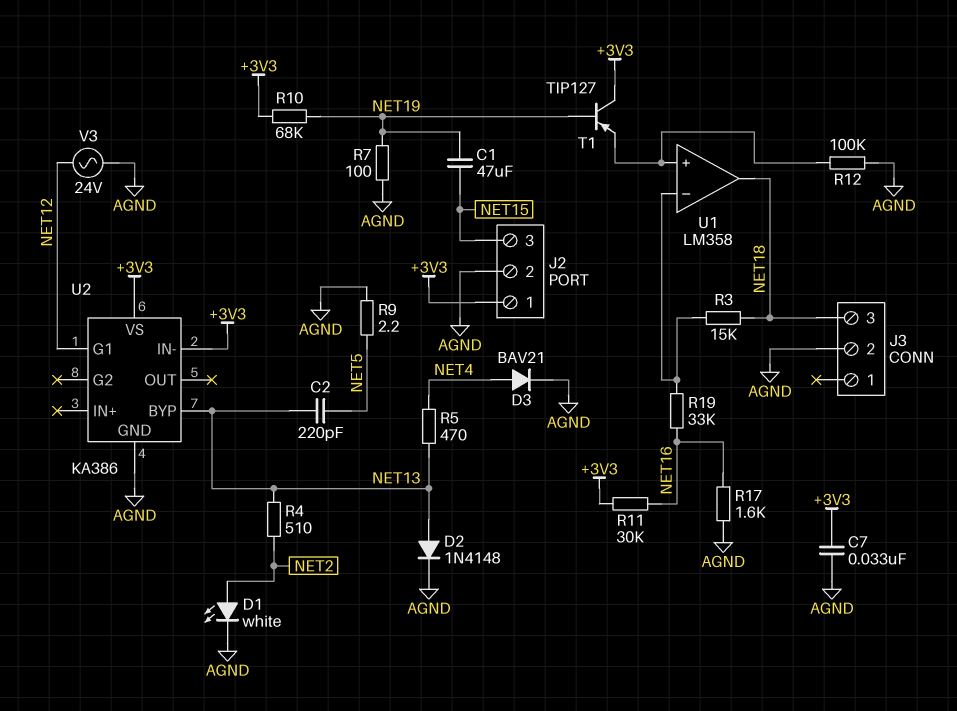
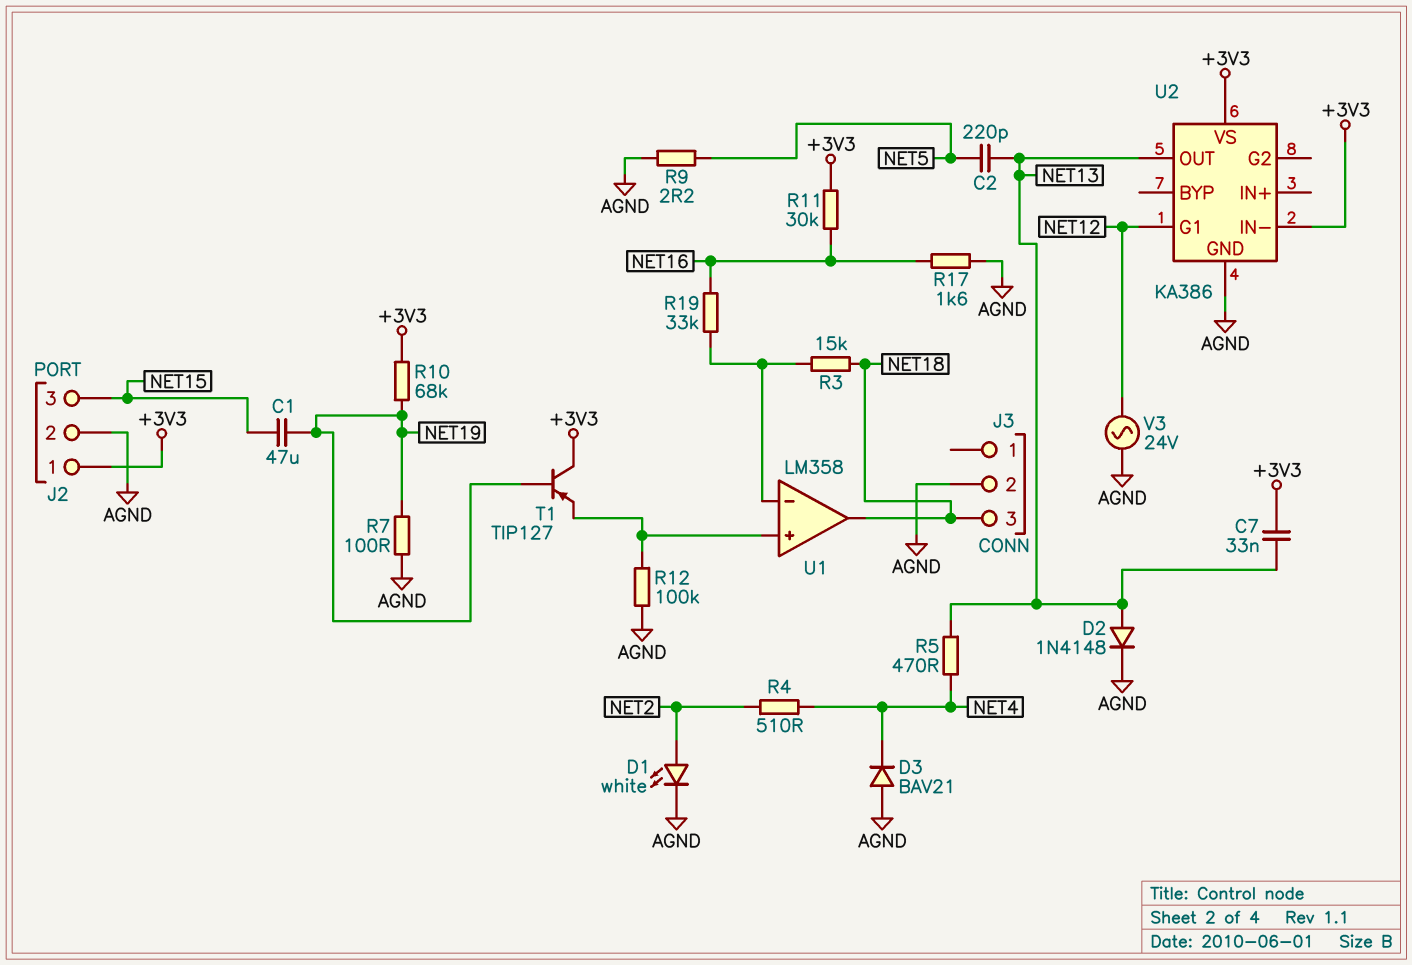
C7: 33nF (+3V3, AGND) -> 33nF (+3V3, NET13)
D3: diode BAV21 (A NET4, K AGND) -> diode BAV21 (A AGND, K NET4)
R4: 510 (NET2, NET13) -> 510 (NET2, NET4)
U2 pin BYP: NET13 -> none
U2 pin OUT: none -> NET13

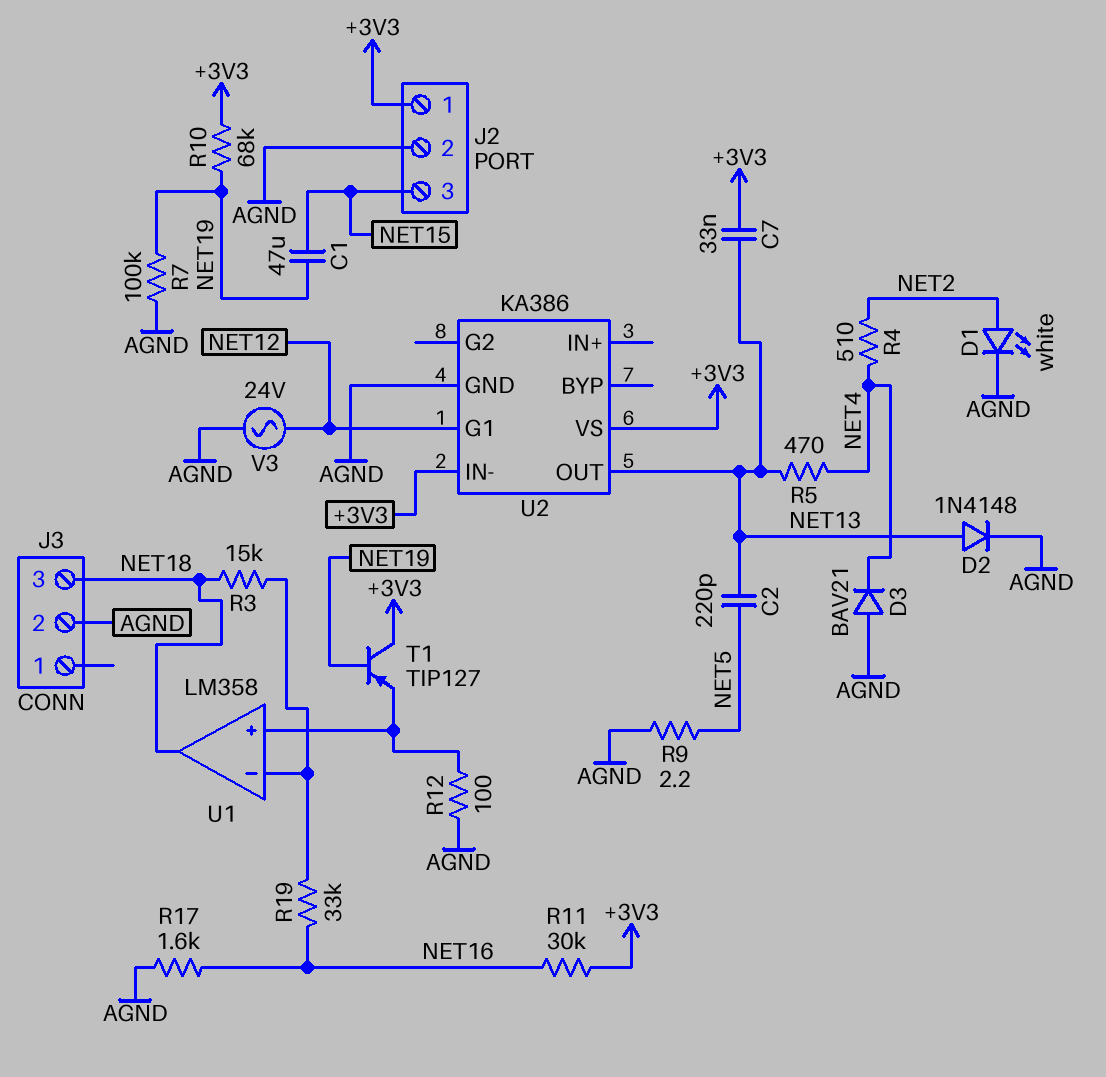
R7: 100 (AGND, NET19) -> 100k (AGND, NET19)
R12: 100k (AGND, U1/in+) -> 100 (AGND, U1/in+)

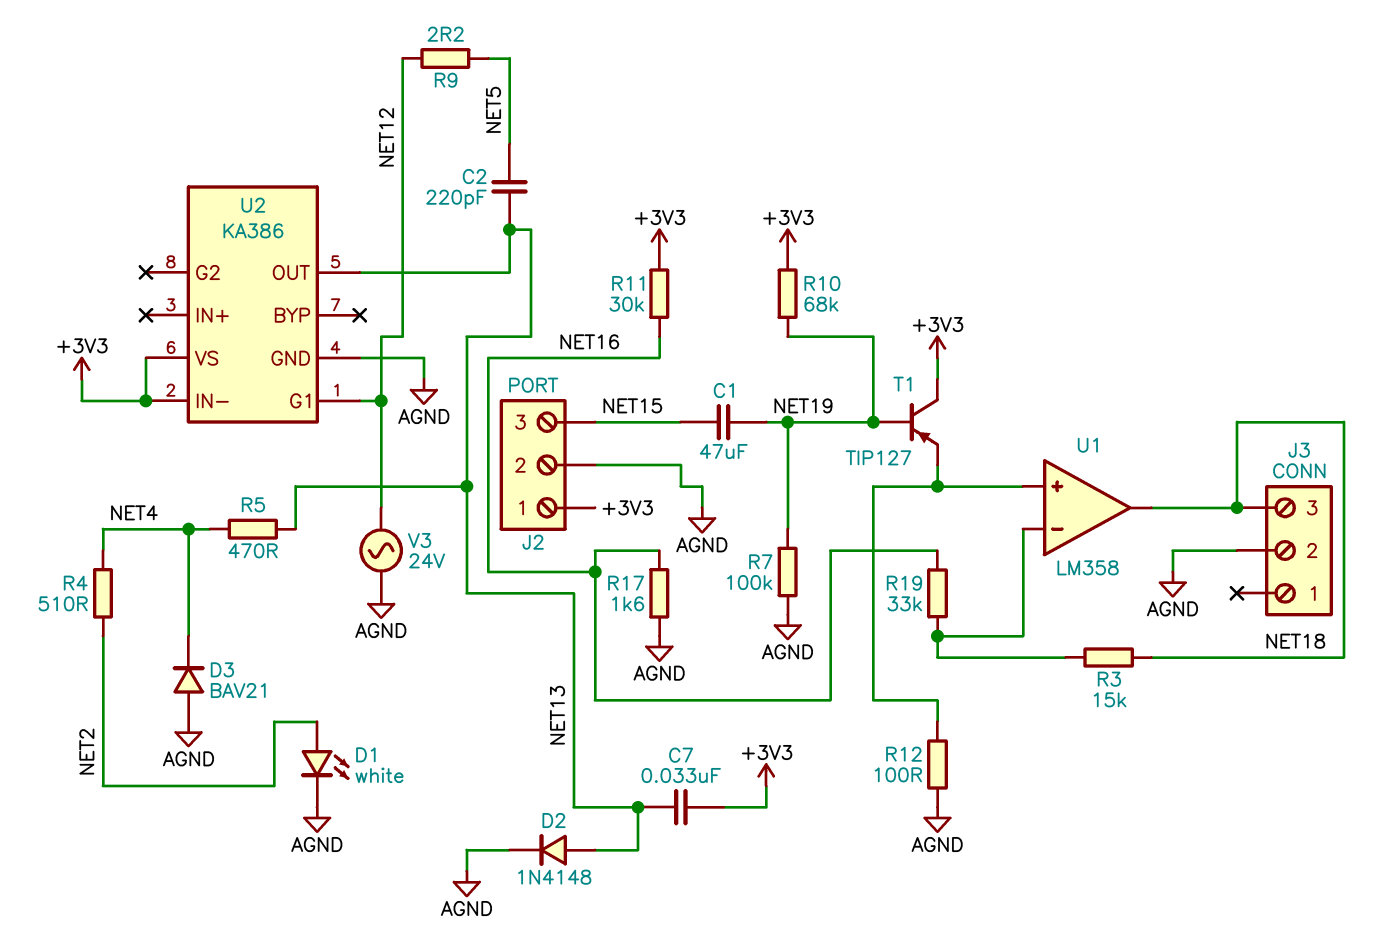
R9: 2.2 (AGND, NET5) -> 2.2 (NET5, NET12)

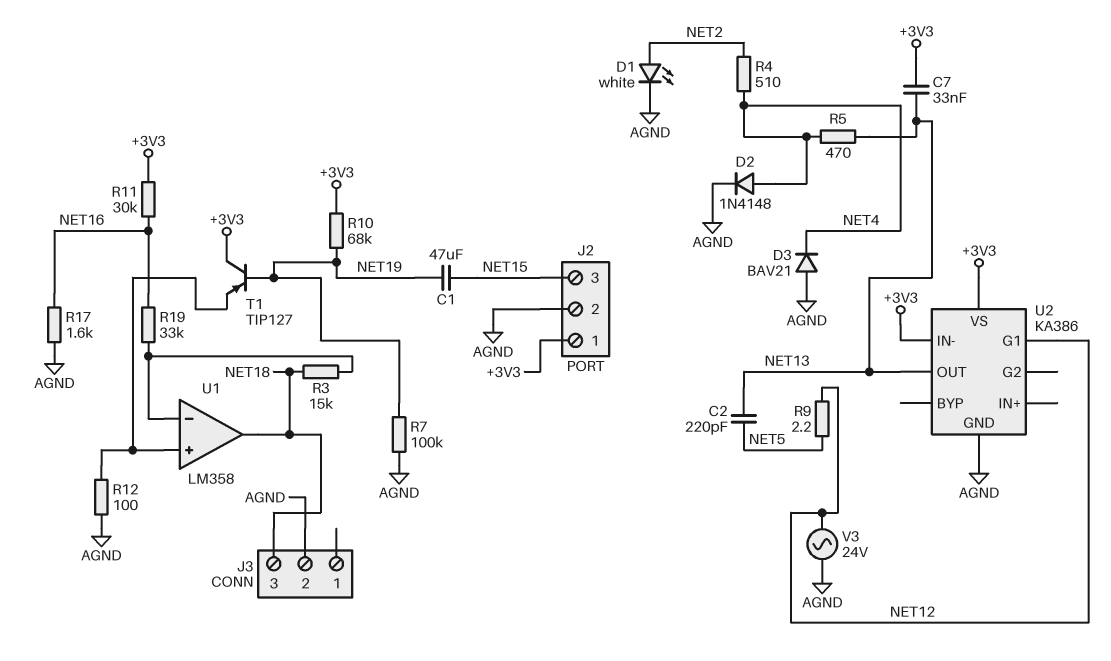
D2: diode 1N4148 (A NET13, K AGND) -> diode 1N4148 (A NET4, K AGND)

